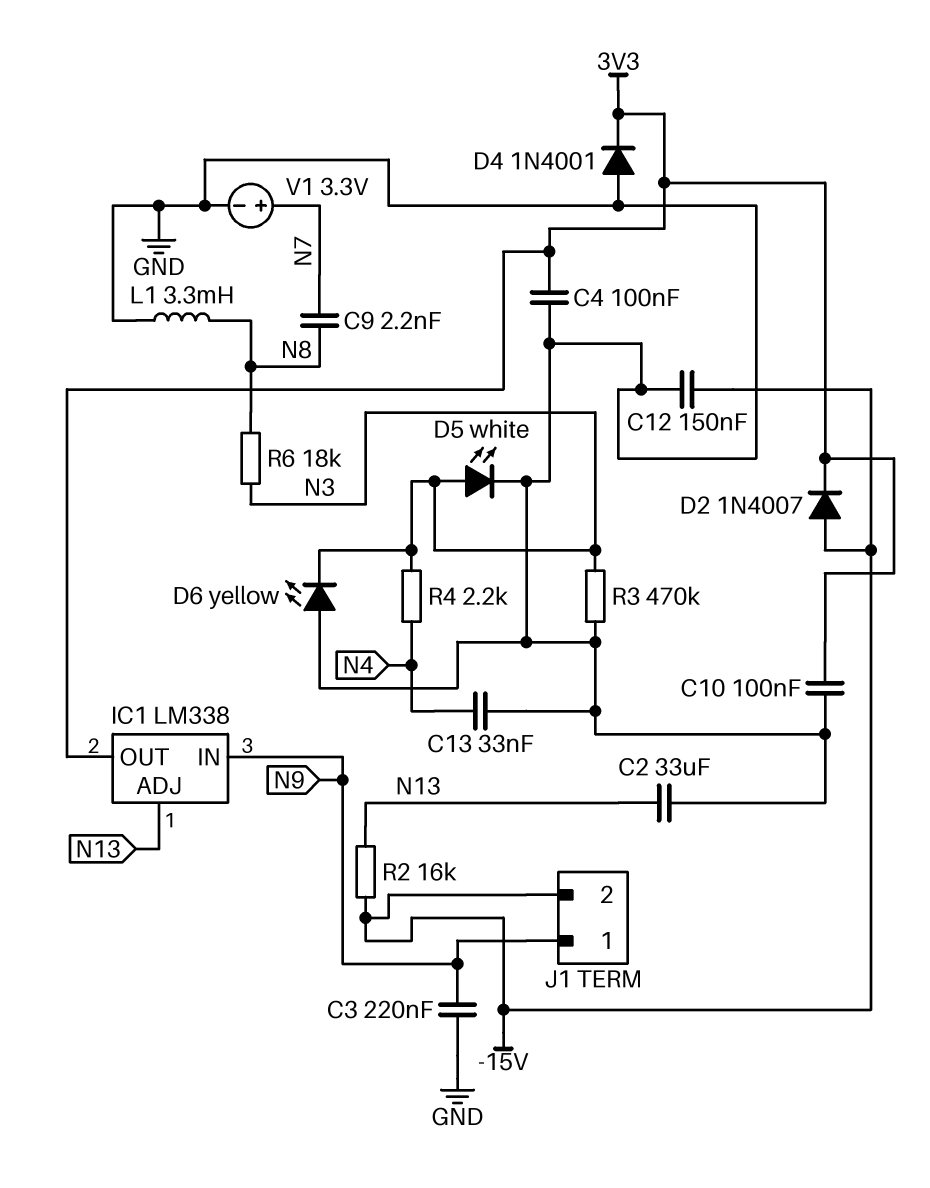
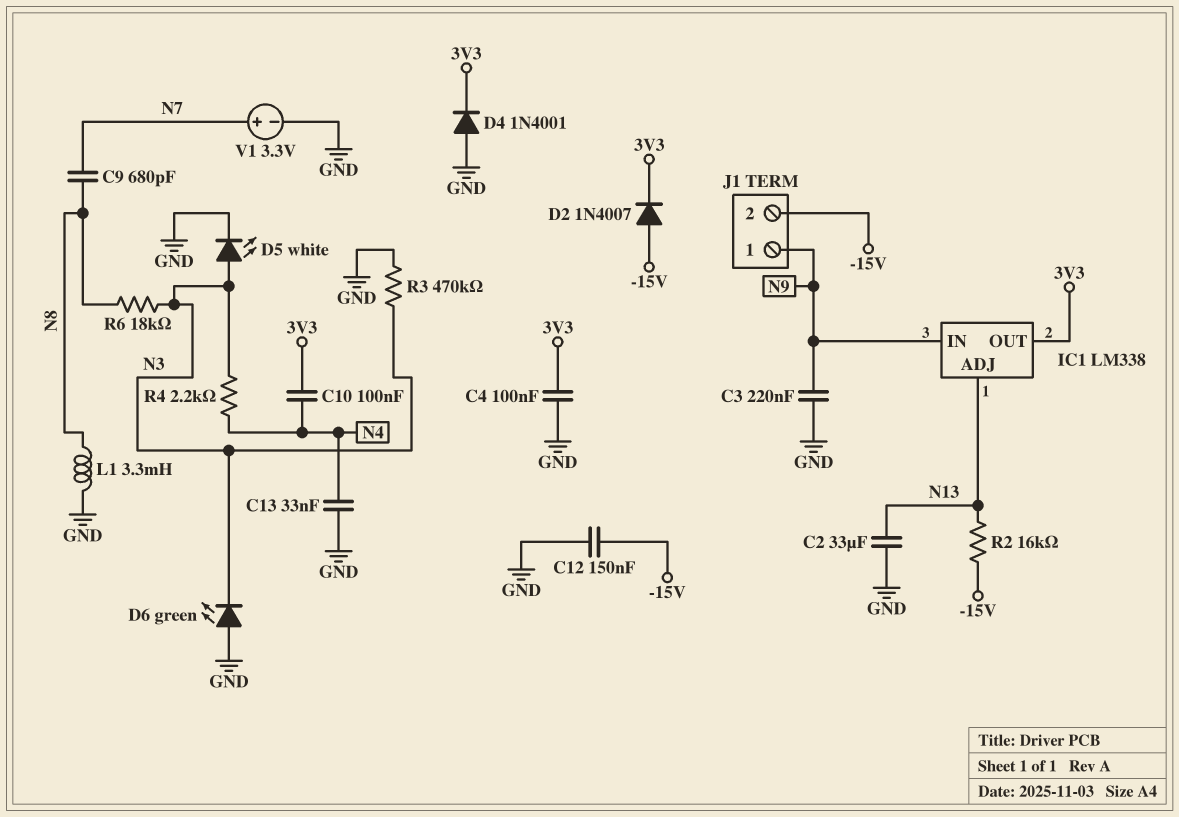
C9: 2.2nF (N7, N8) -> 680pF (N7, N8)
C10: 100nF (3V3, GND) -> 100nF (3V3, N4)
D6: LED yellow (A GND, K N3) -> LED green (A GND, K N3)

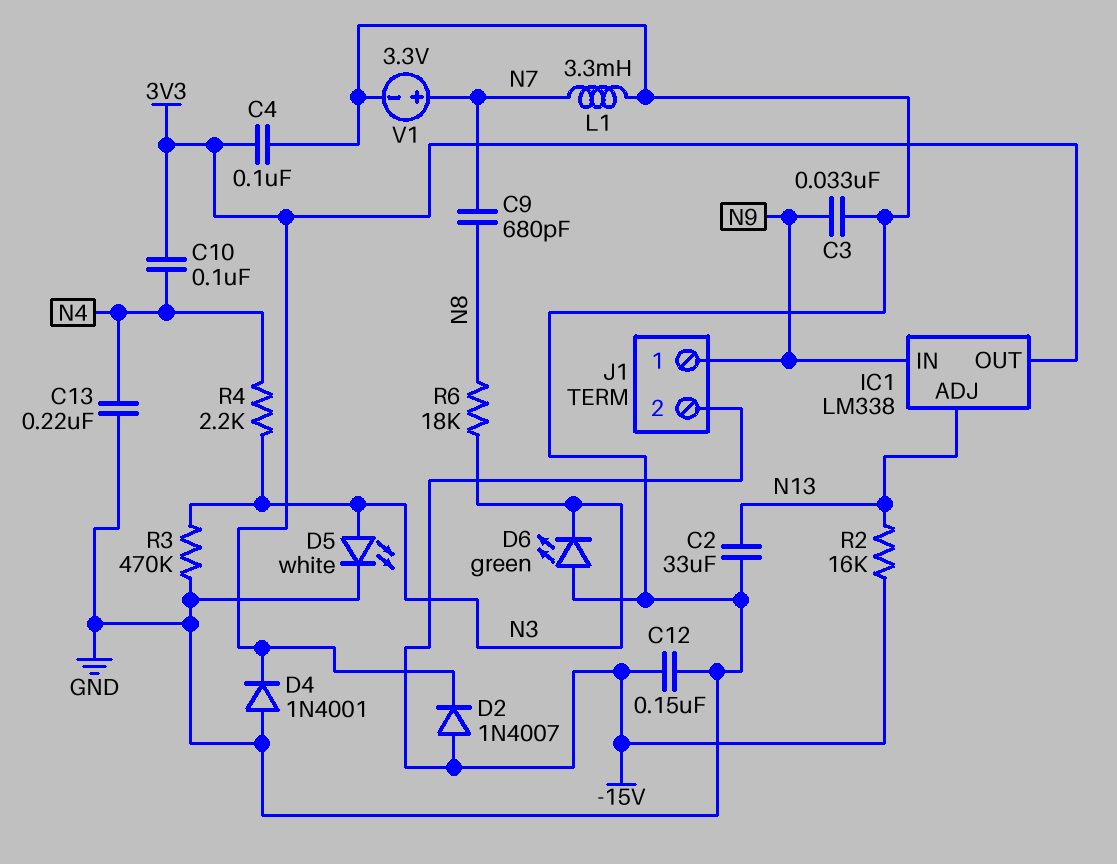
C3: 220nF (GND, N9) -> 33nF (GND, N9)
C13: 33nF (GND, N4) -> 220nF (GND, N4)
L1: 3.3mH (GND, N8) -> 3.3mH (GND, N7)

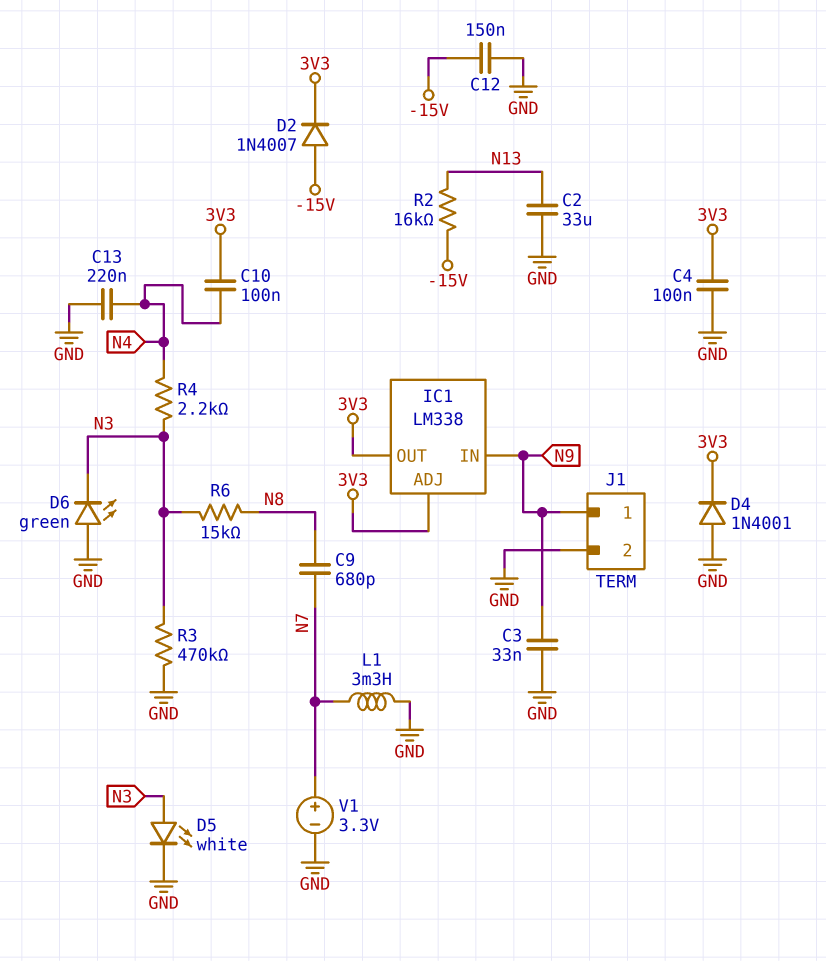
IC1 pin ADJ: N13 -> 3V3
J1 pin 2: -15V -> GND
R6: 18k (N3, N8) -> 15k (N3, N8)

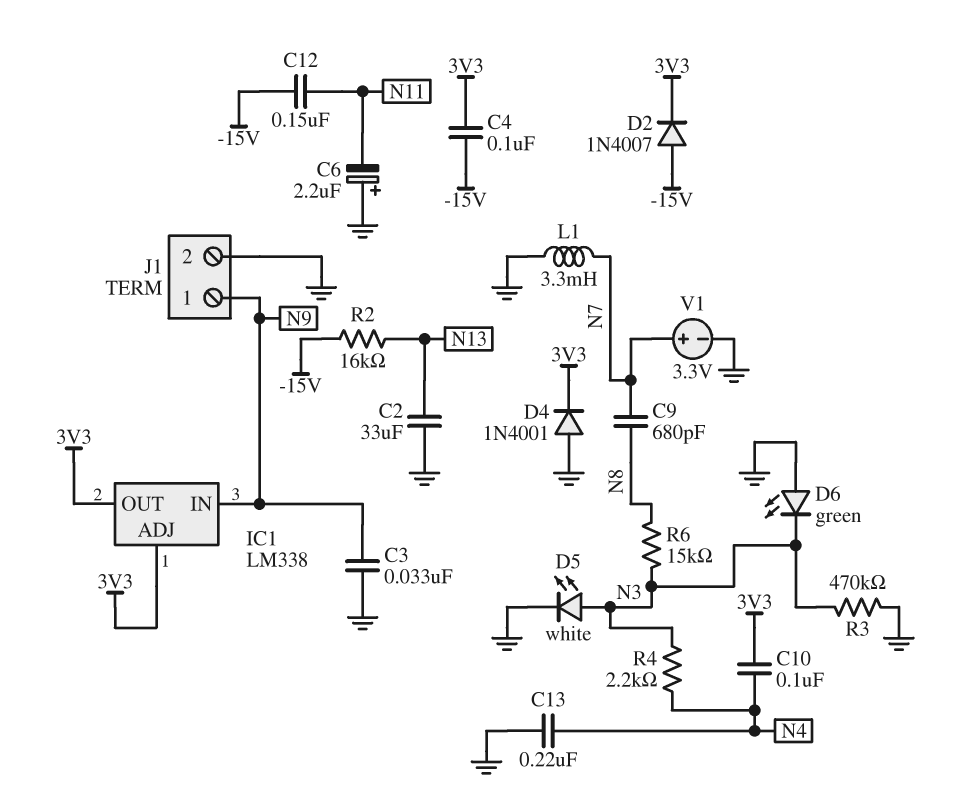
C4: 100nF (3V3, GND) -> 100nF (-15V, 3V3)
C6: none -> 2.2uF (plus GND, minus N11)
C12: 150nF (-15V, GND) -> 150nF (-15V, N11)

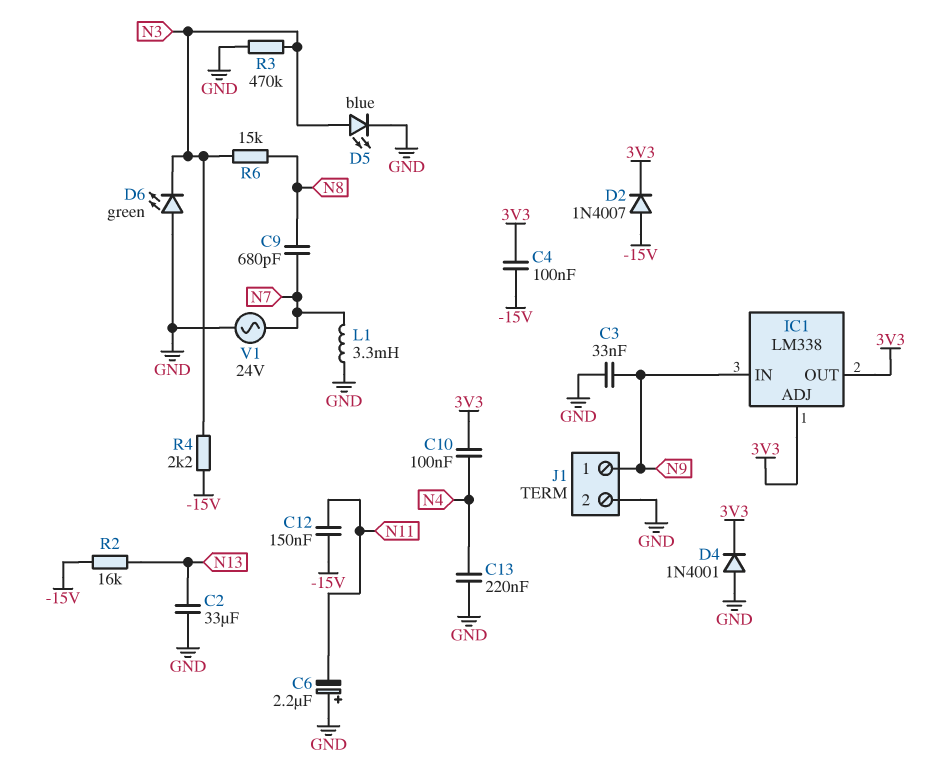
D5: LED white (A N3, K GND) -> LED blue (A N3, K GND)
R4: 2.2k (N3, N4) -> 2.2k (-15V, N3)
V1: 3.3V (plus N7, minus GND) -> AC 24V (GND, N7)

